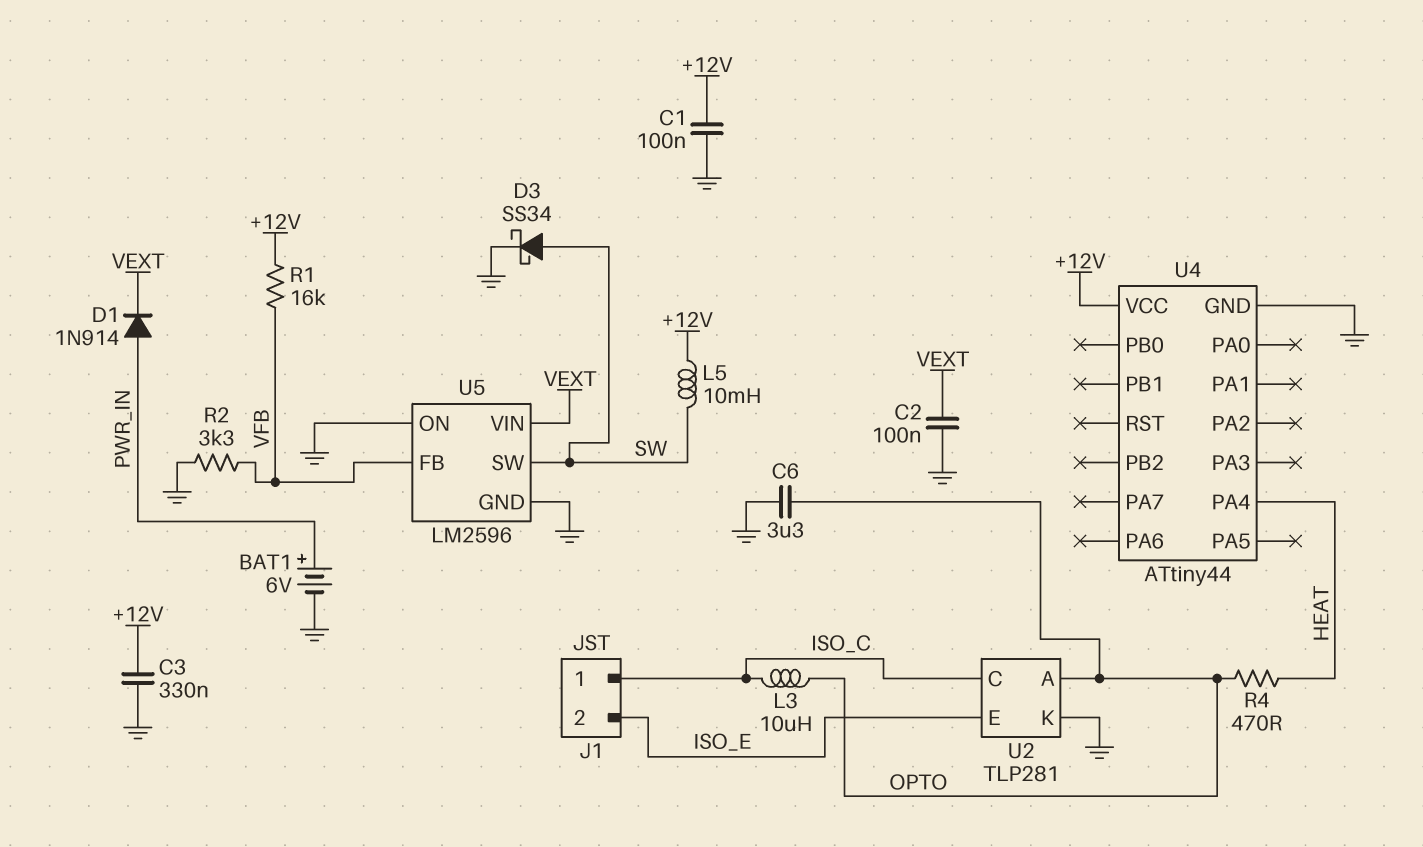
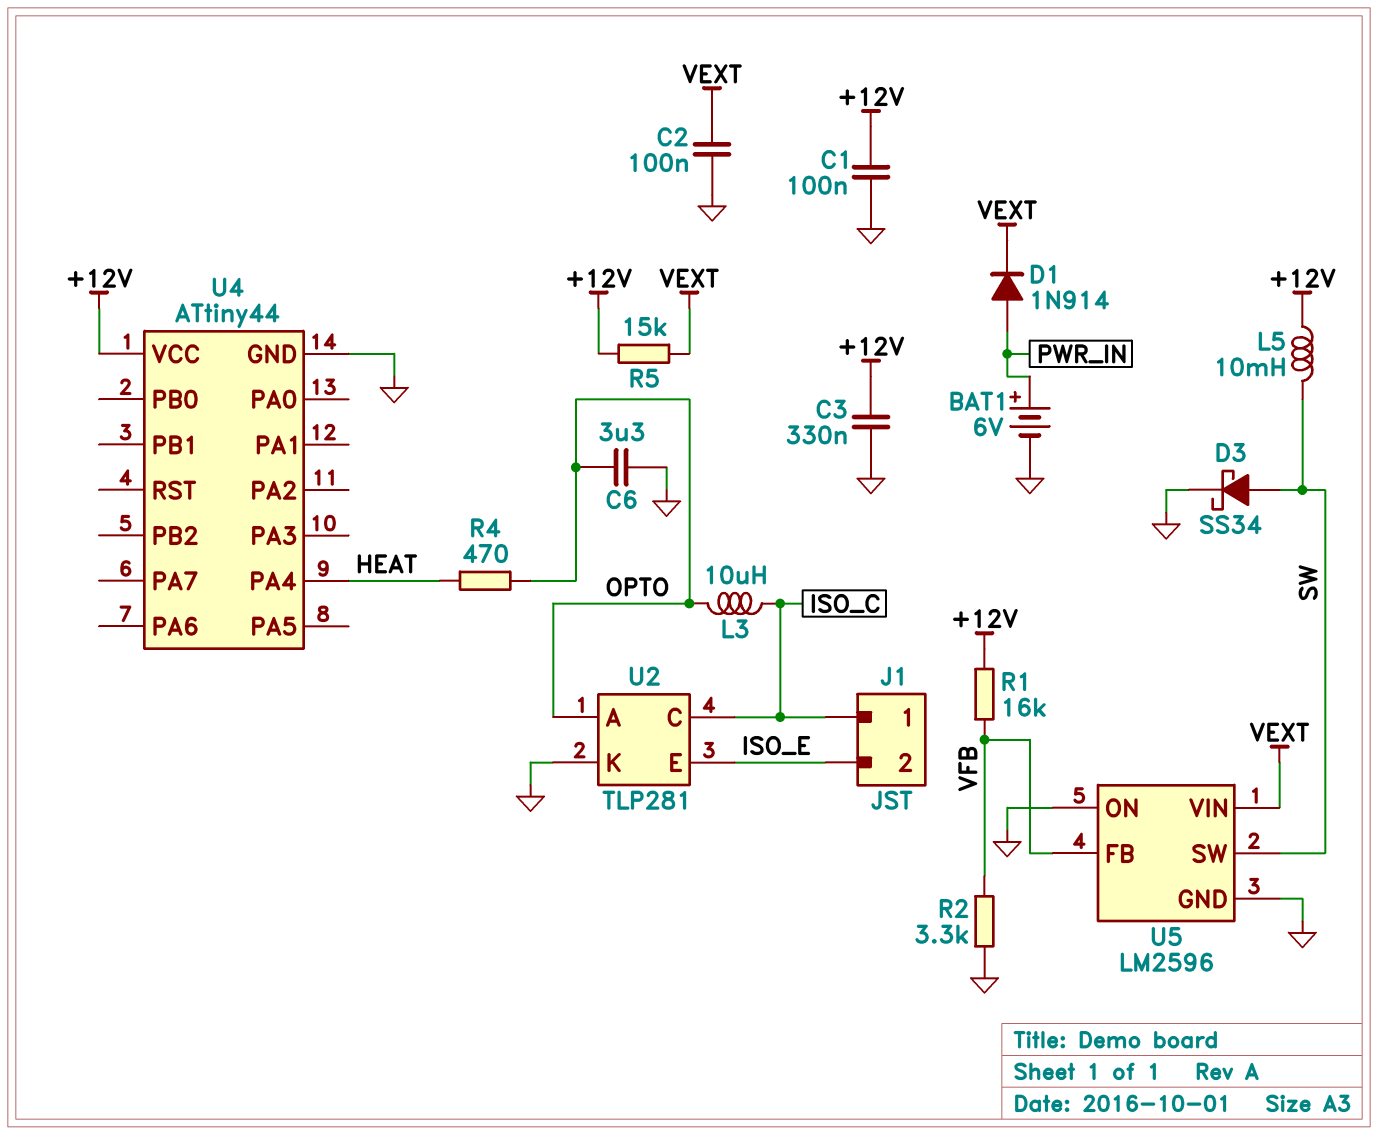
R5: none -> 15k (+12V, VEXT)

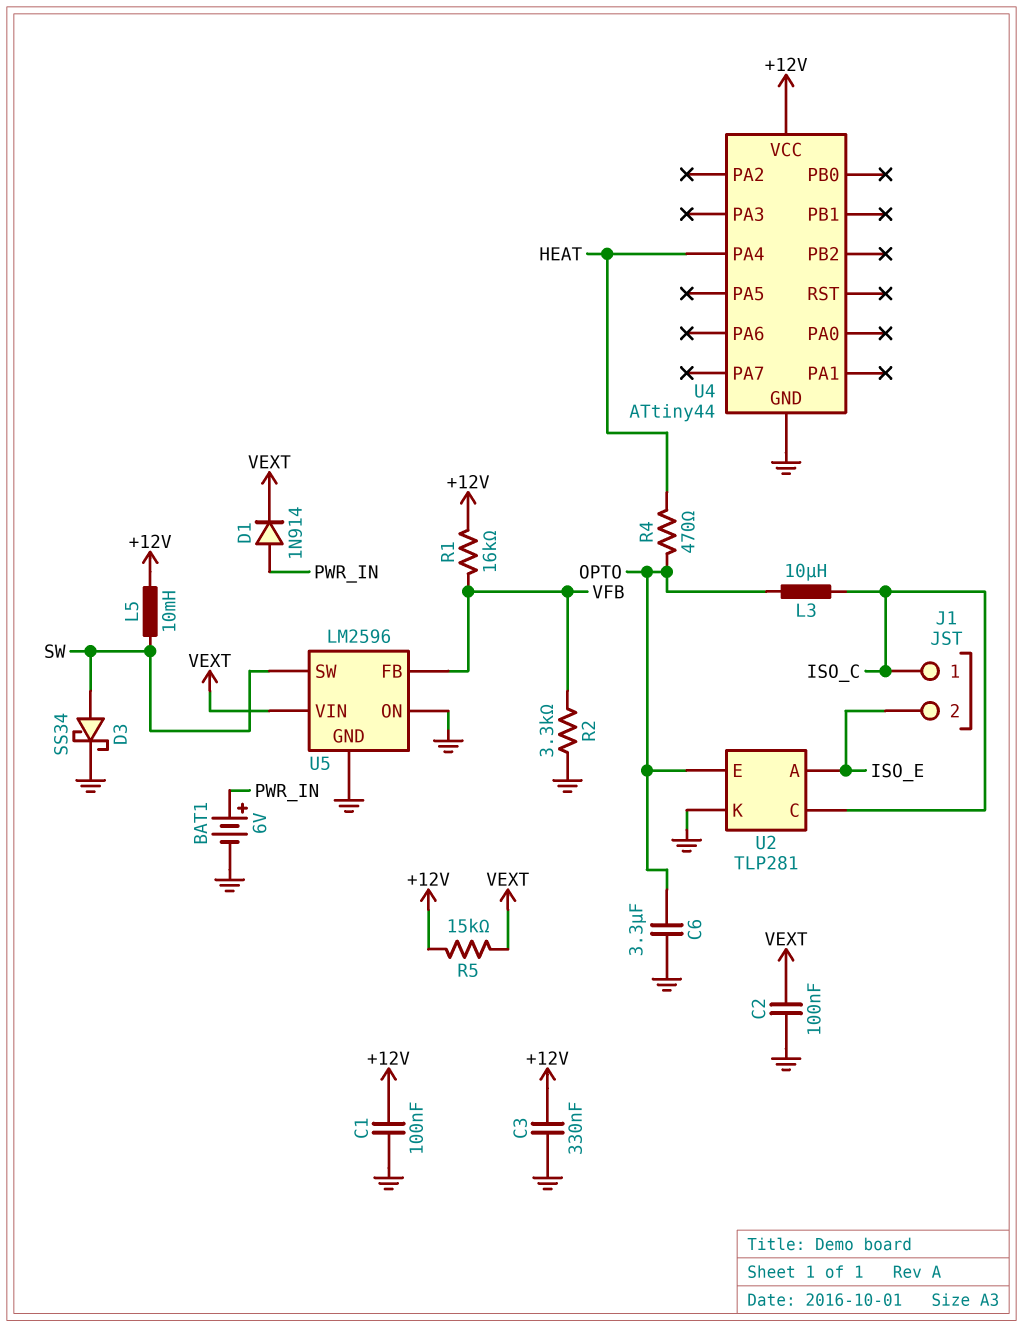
U2 pin A: OPTO -> ISO_E
U2 pin E: ISO_E -> OPTO

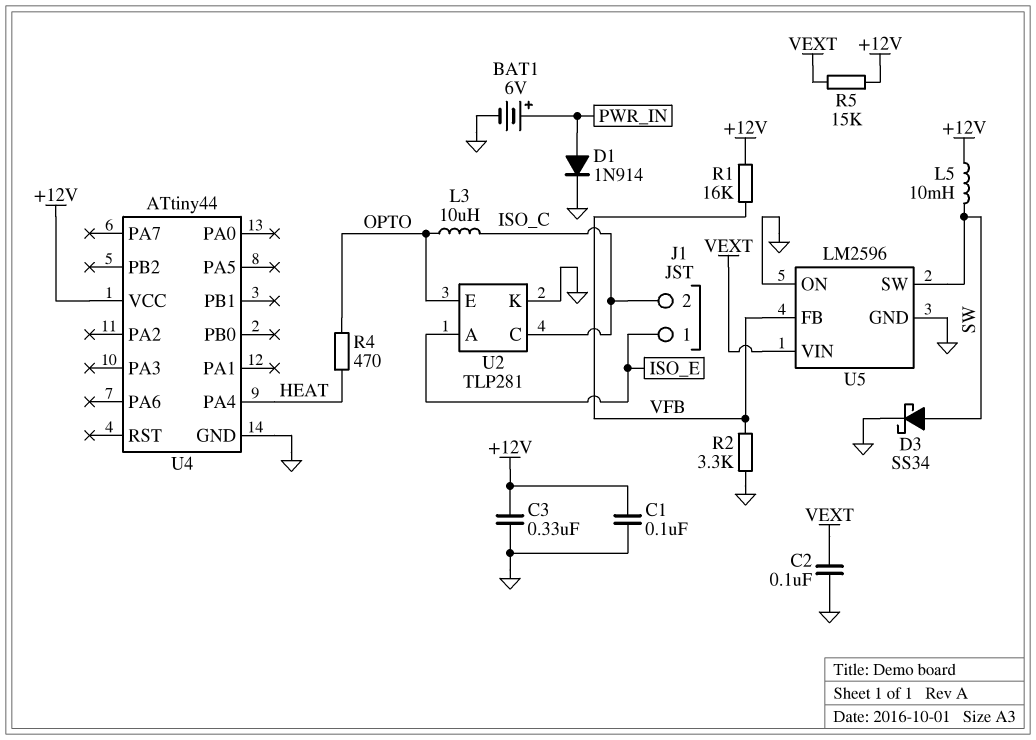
C6: 3.3uF (GND, OPTO) -> none
D1: diode 1N914 (A PWR_IN, K VEXT) -> diode 1N914 (A PWR_IN, K GND)
J1 pin 1: ISO_C -> ISO_E
J1 pin 2: ISO_E -> ISO_C

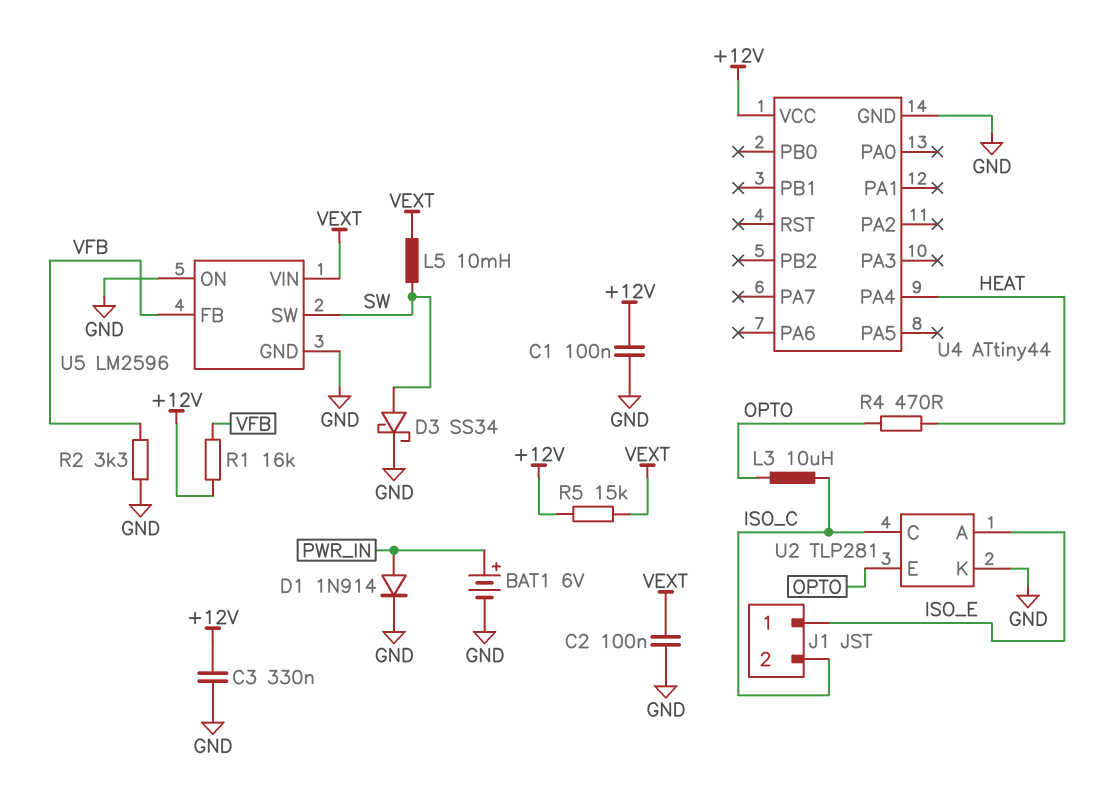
L5: 10mH (+12V, SW) -> 10mH (SW, VEXT)

